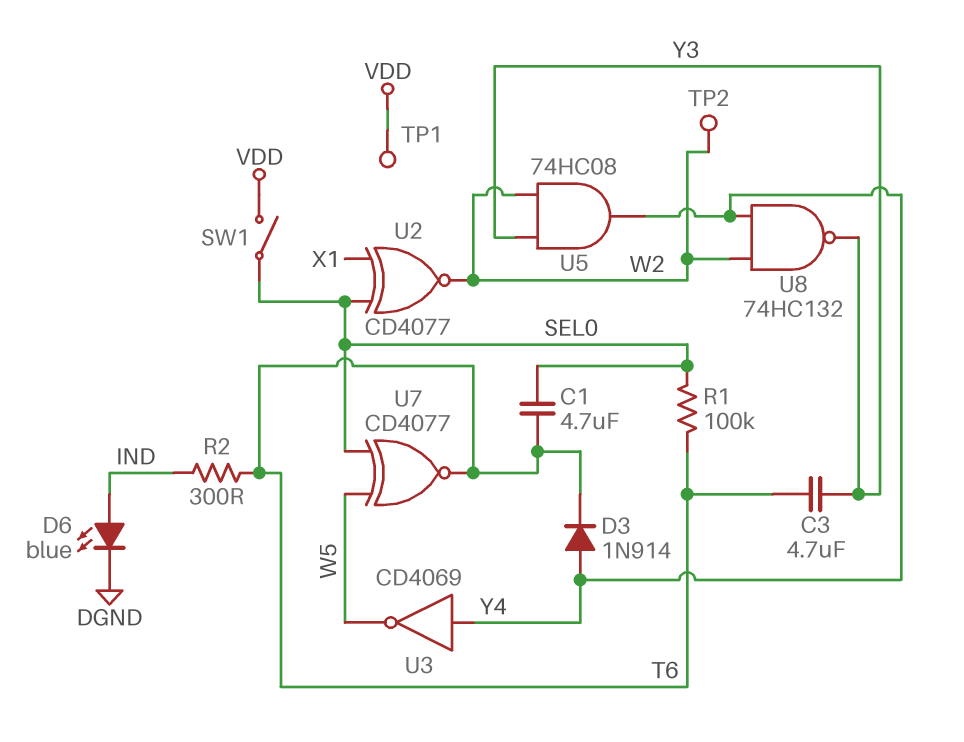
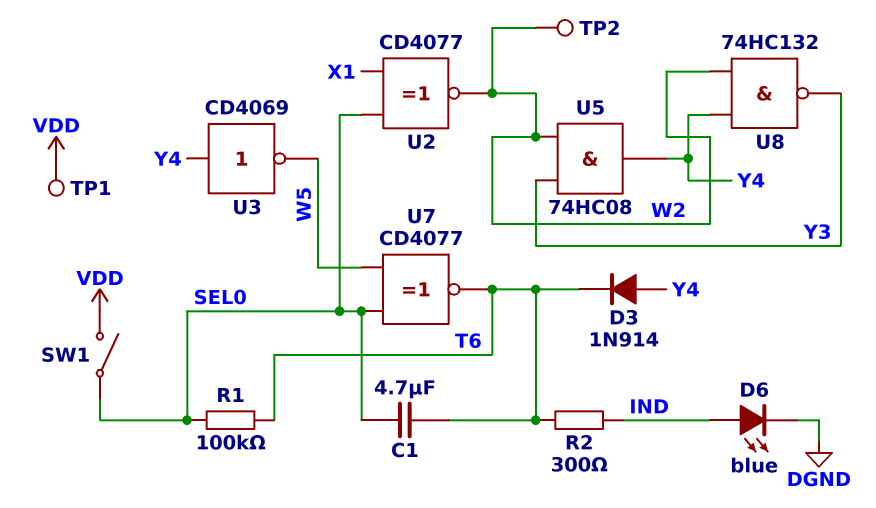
C3: 4.7uF (T6, Y3) -> none

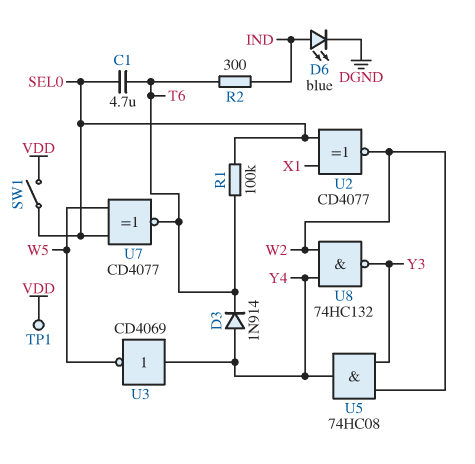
TP2: test point (W2) -> none

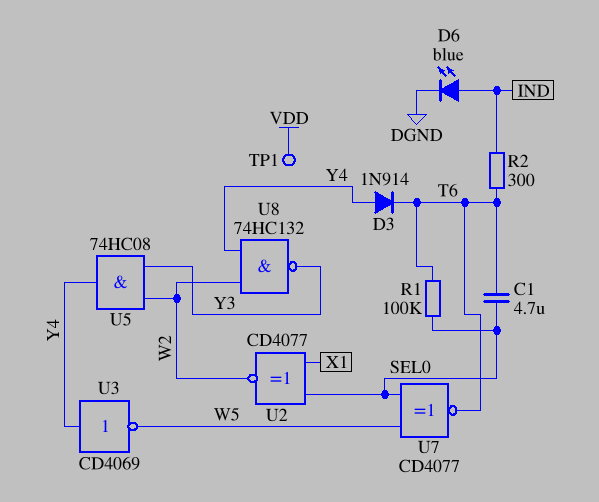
SW1: switch (SEL0, VDD) -> none

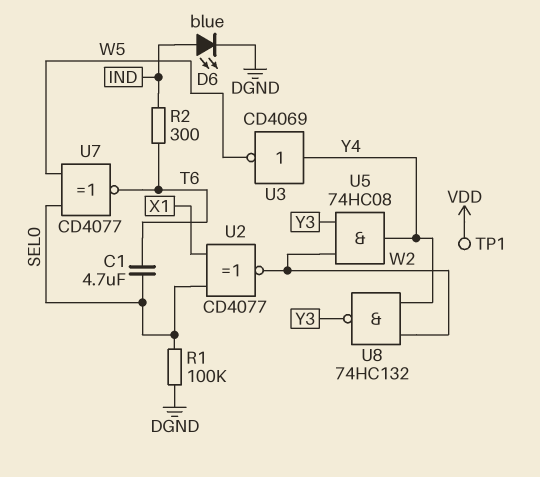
D3: diode 1N914 (A Y4, K T6) -> none
R1: 100k (SEL0, T6) -> 100k (DGND, SEL0)

